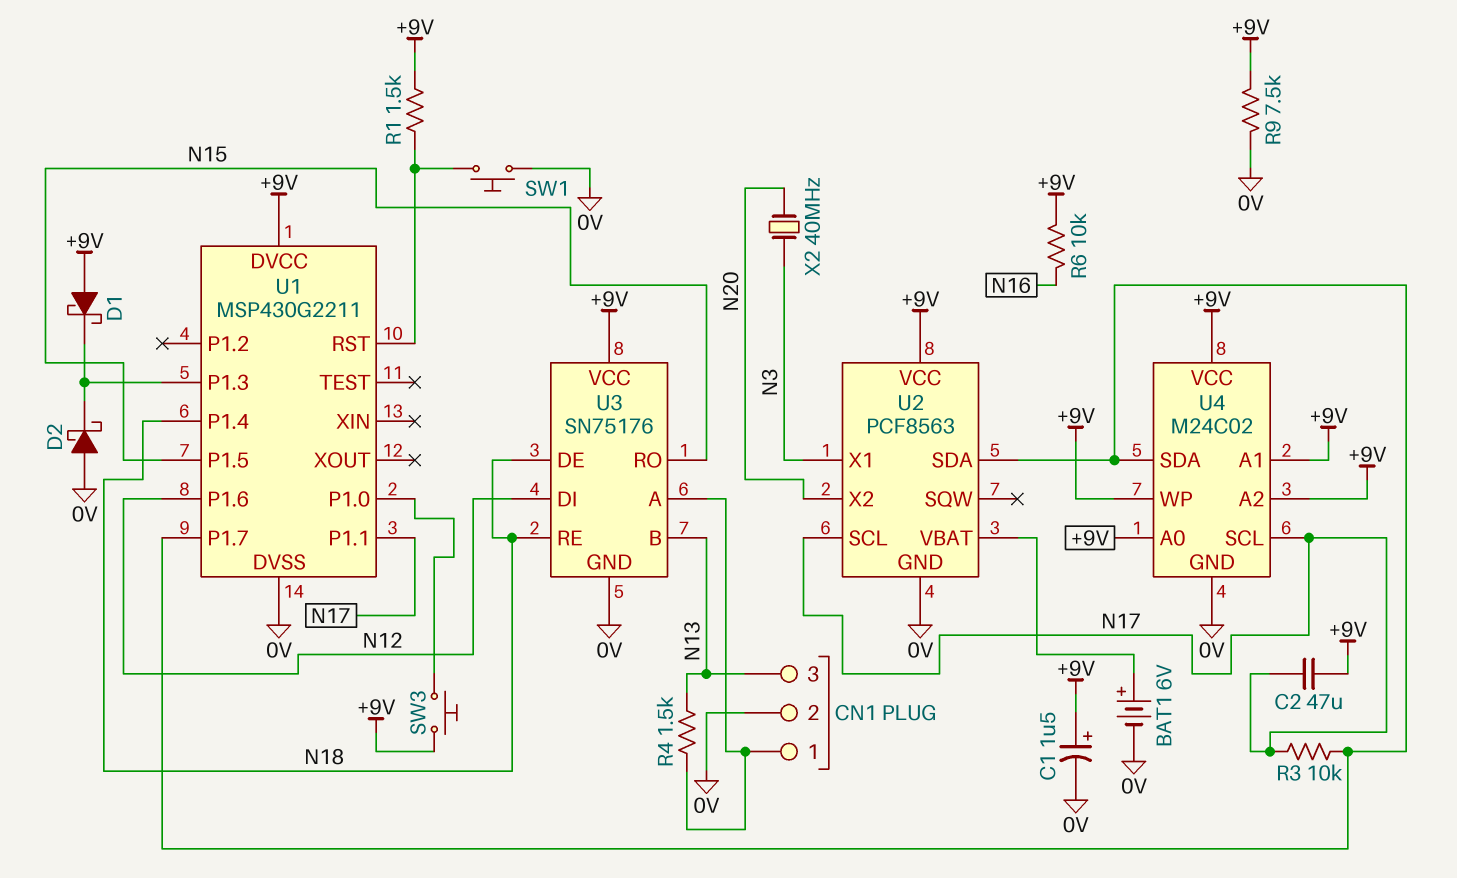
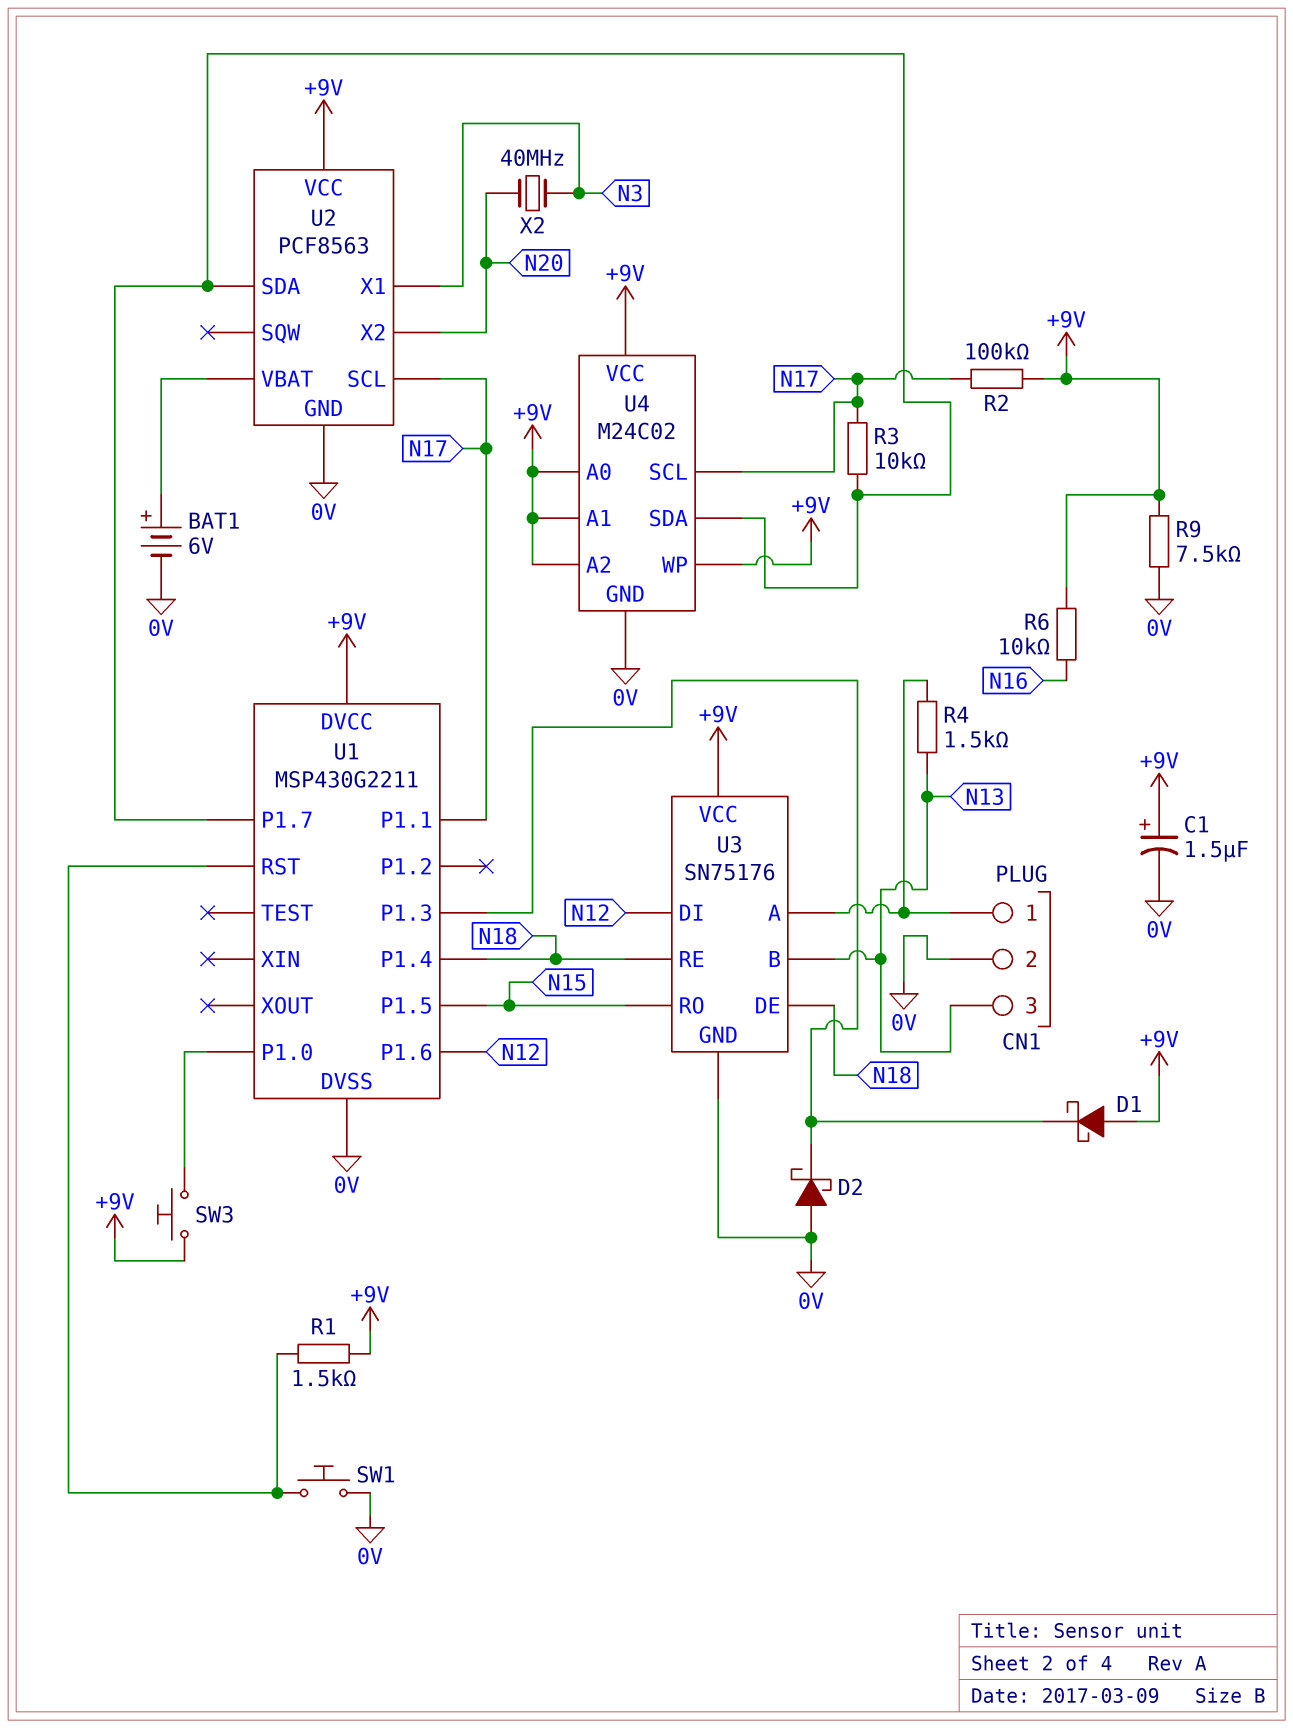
C2: 47uF (+9V, N17) -> none
R2: none -> 100k (+9V, N17)

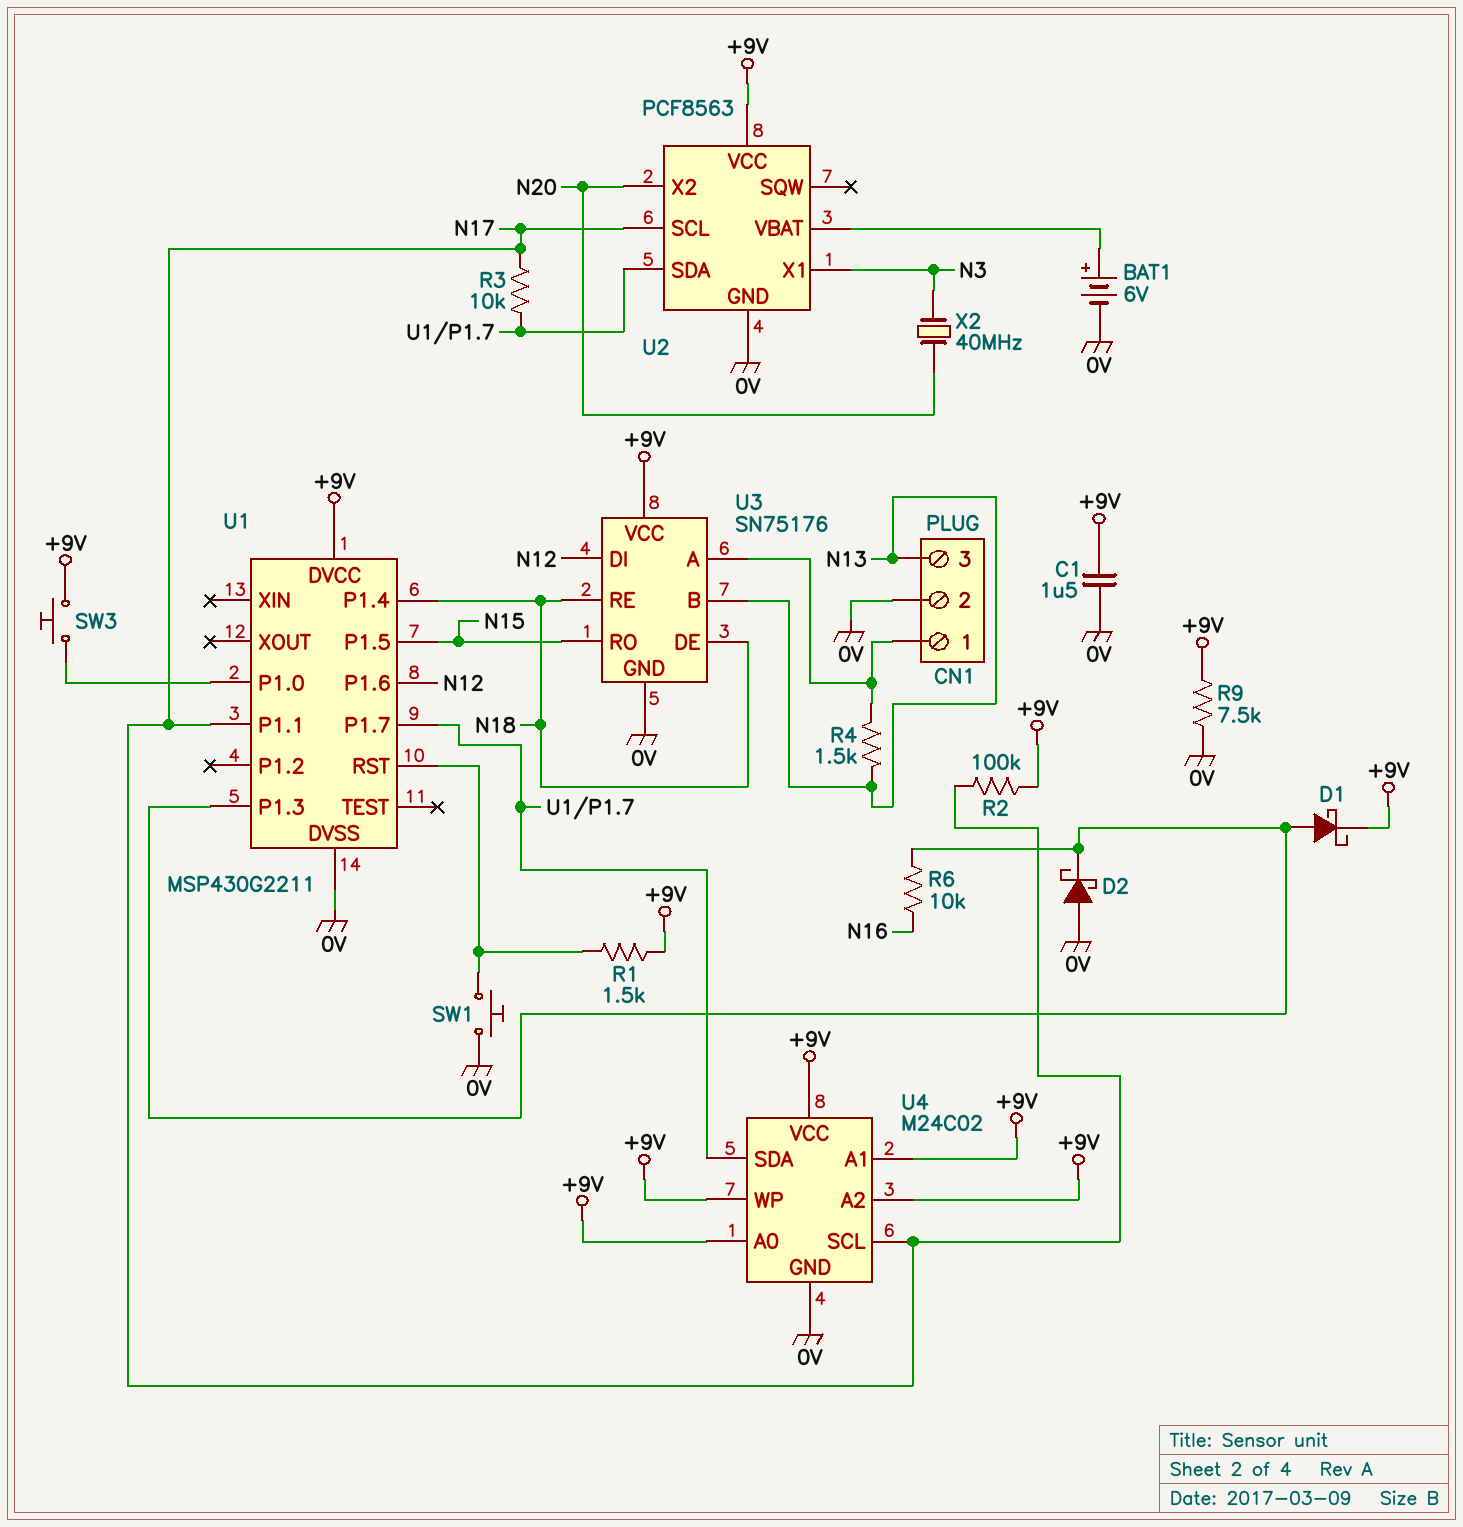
C1: 1.5uF (plus +9V, minus 0V) -> 1.5uF (+9V, 0V)
D1: schottky (A +9V, K U1/P1.3) -> schottky (A U1/P1.3, K +9V)
R6: 10k (+9V, N16) -> 10k (N16, U1/P1.3)

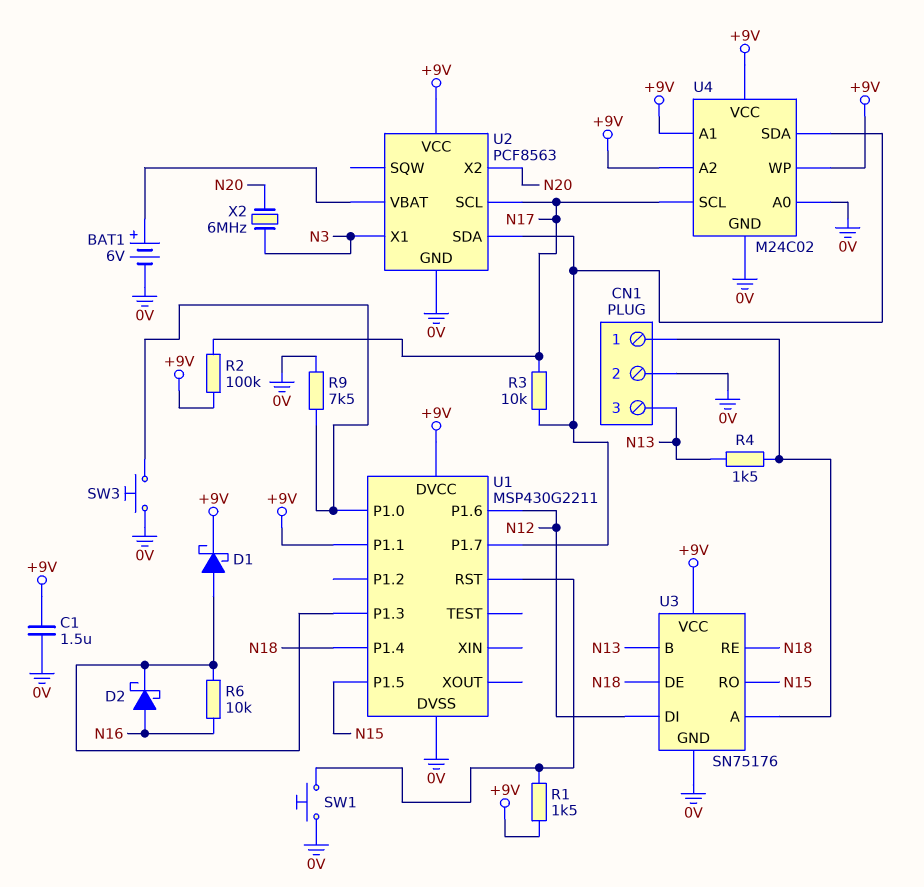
D2: schottky (A 0V, K U1/P1.3) -> schottky (A N16, K U1/P1.3)
R9: 7.5k (+9V, 0V) -> 7.5k (0V, U1/P1.0)
SW3: button (+9V, U1/P1.0) -> button (0V, U1/P1.0)
U1 pin P1.1: N17 -> +9V
U4 pin A0: +9V -> 0V
X2: 40MHz (N3, N20) -> 6MHz (N3, N20)

